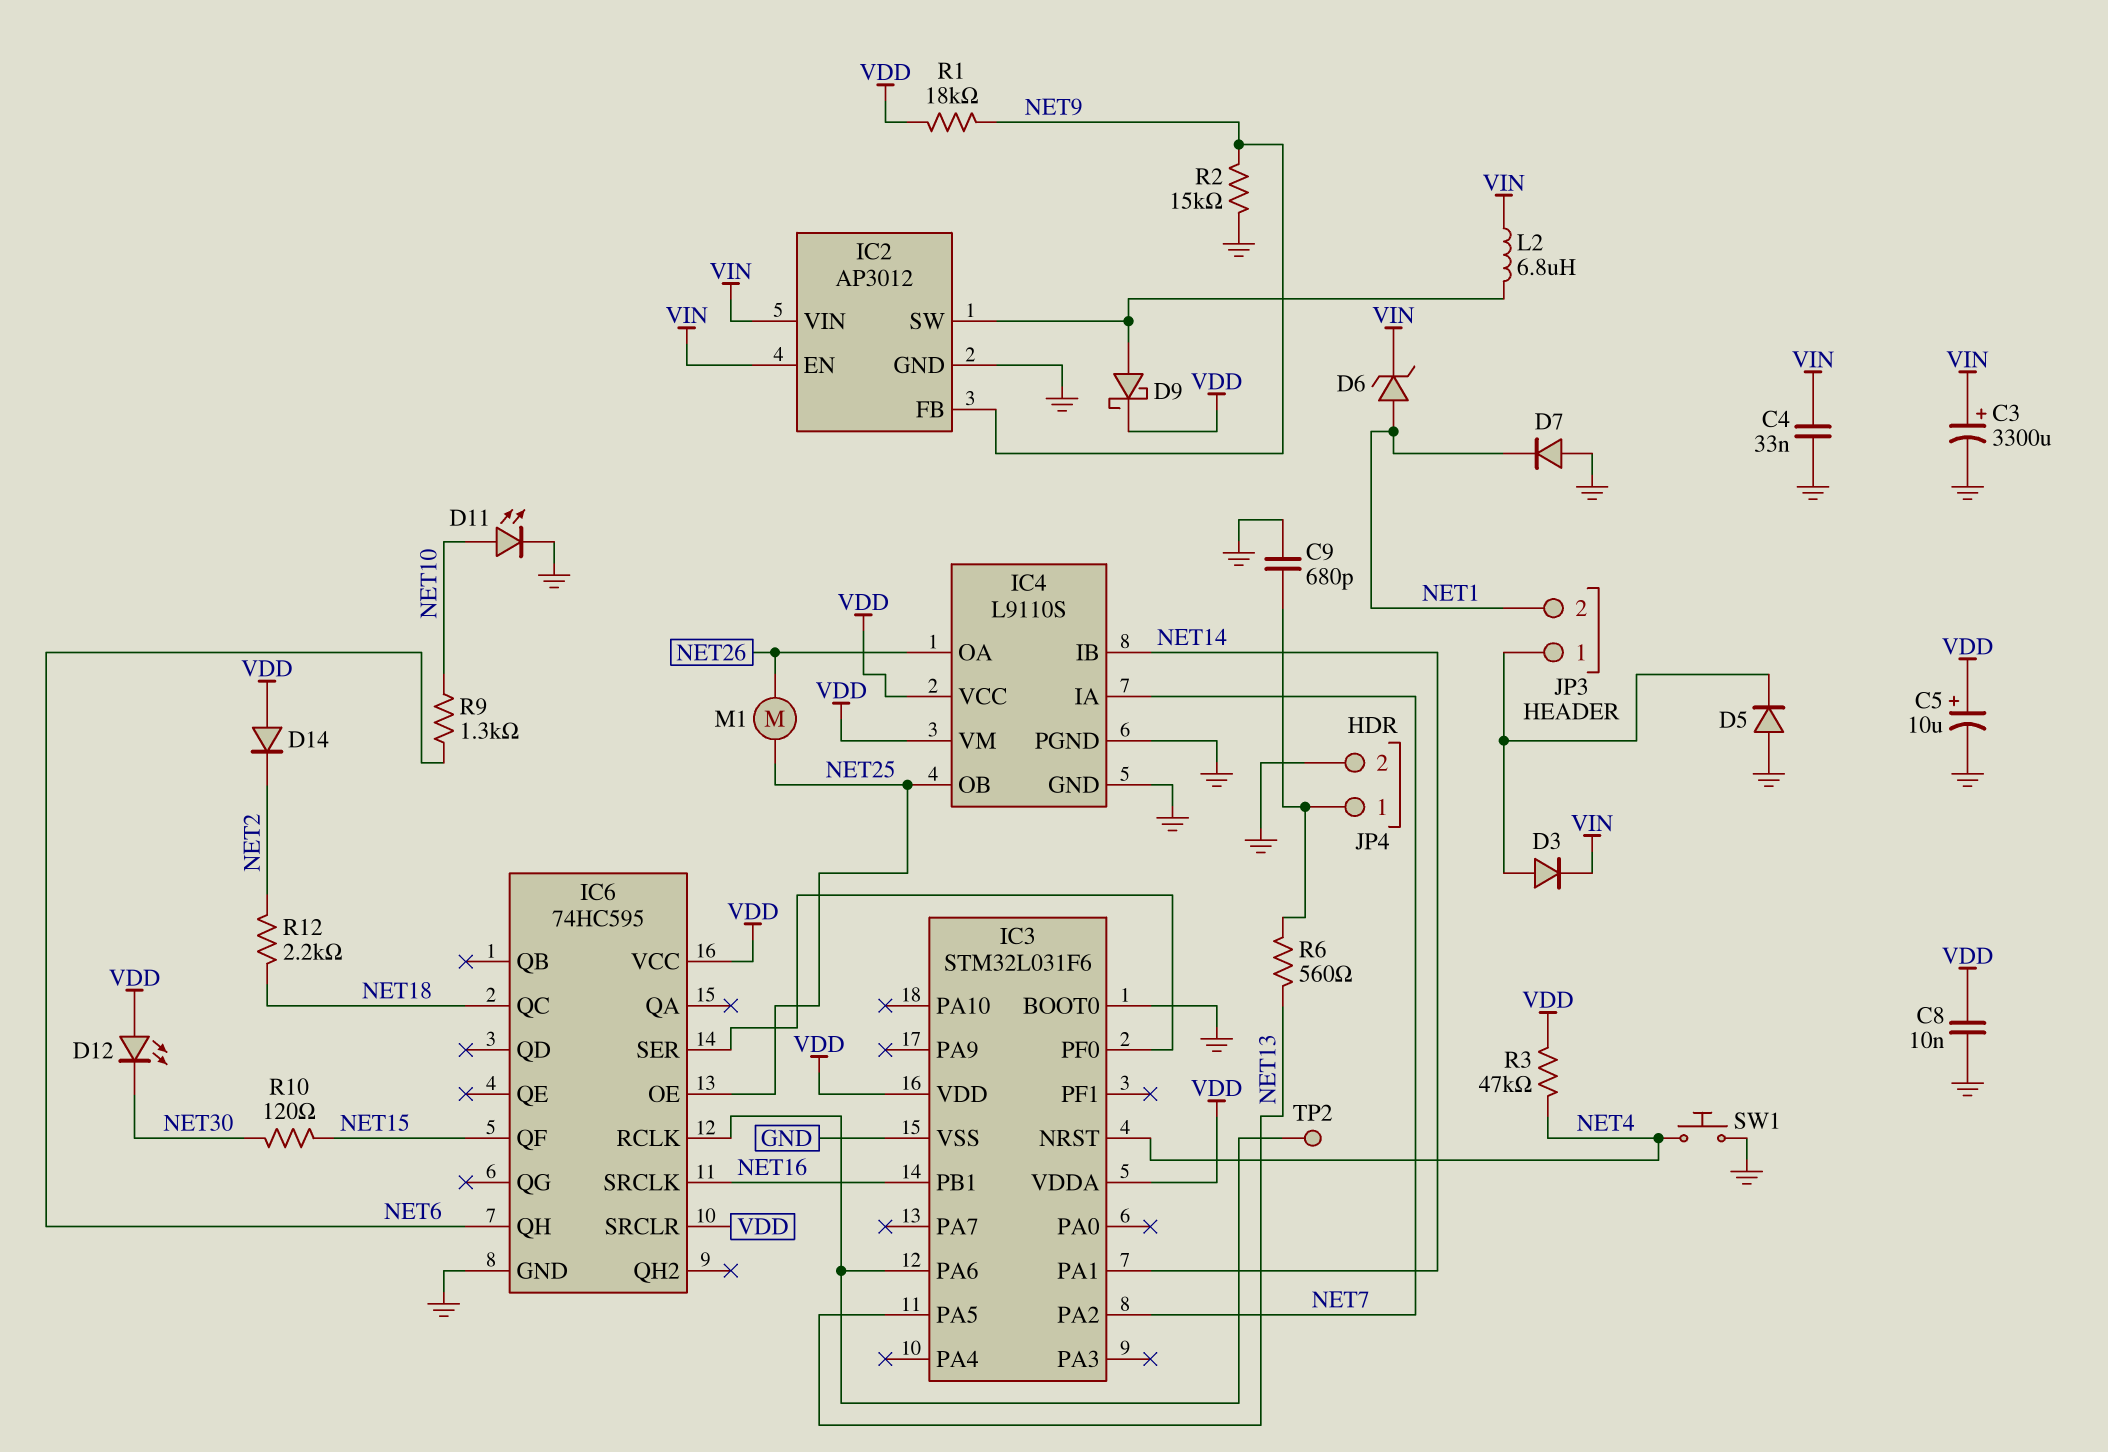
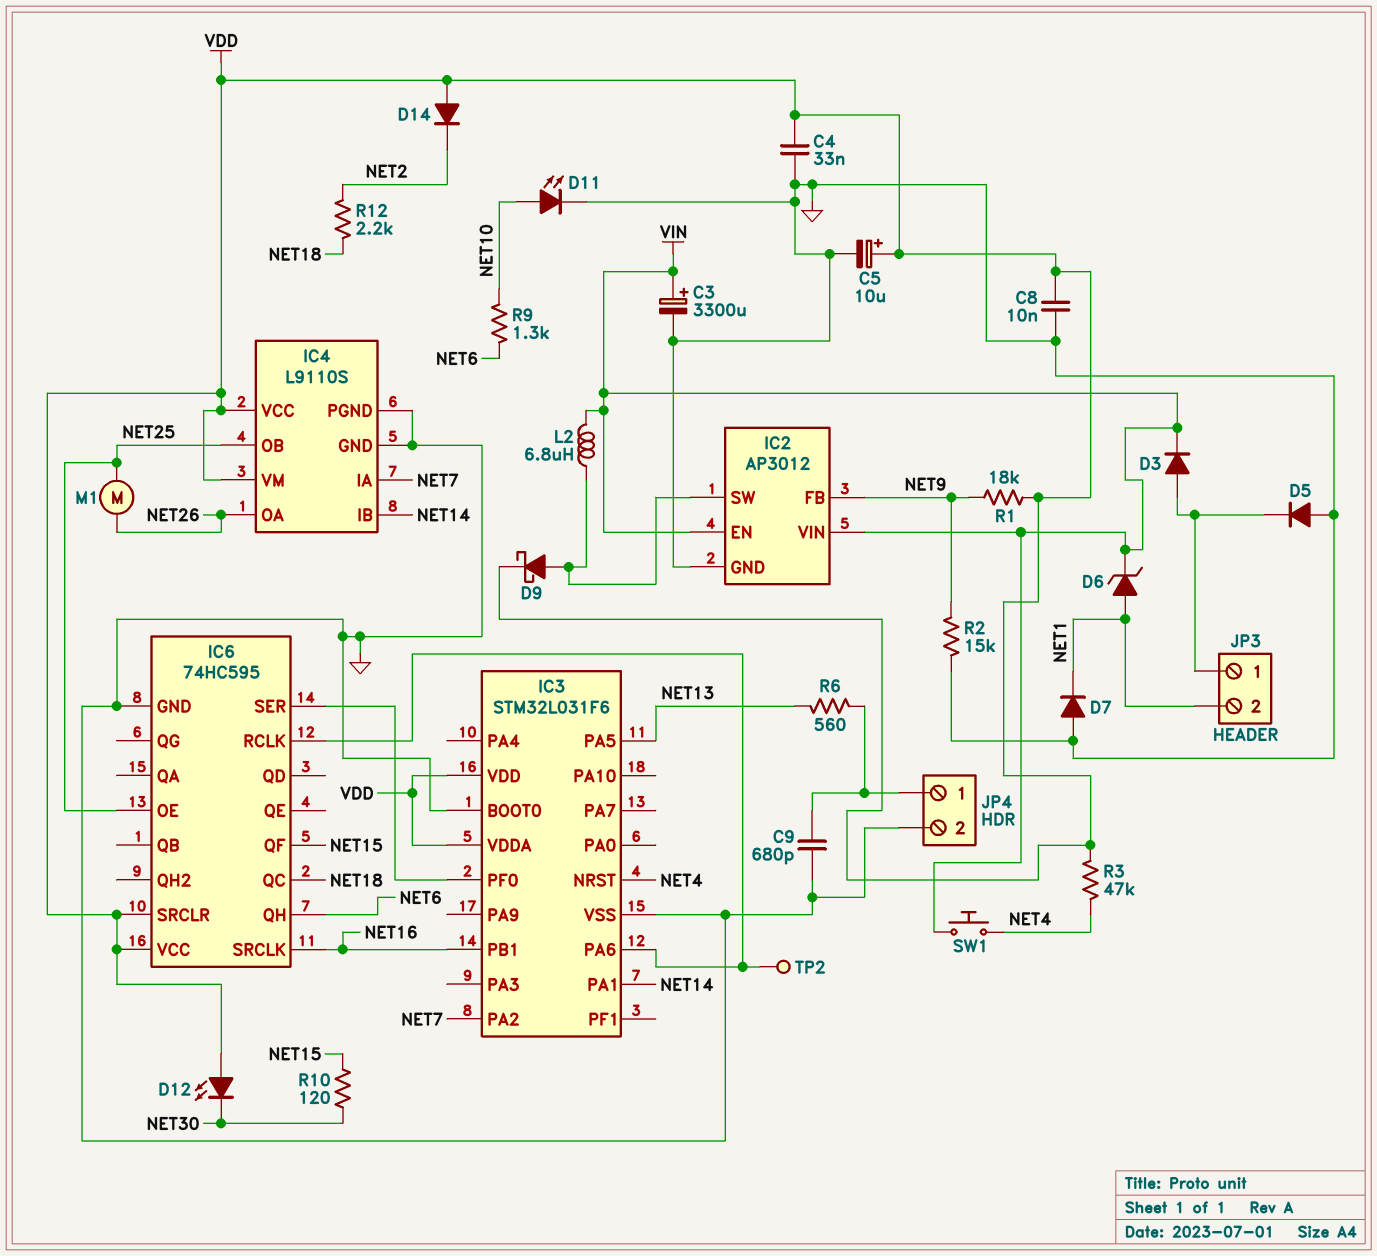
C4: 33nF (GND, VIN) -> 33nF (GND, VDD)
SW1: button (GND, NET4) -> button (NET4, VIN)

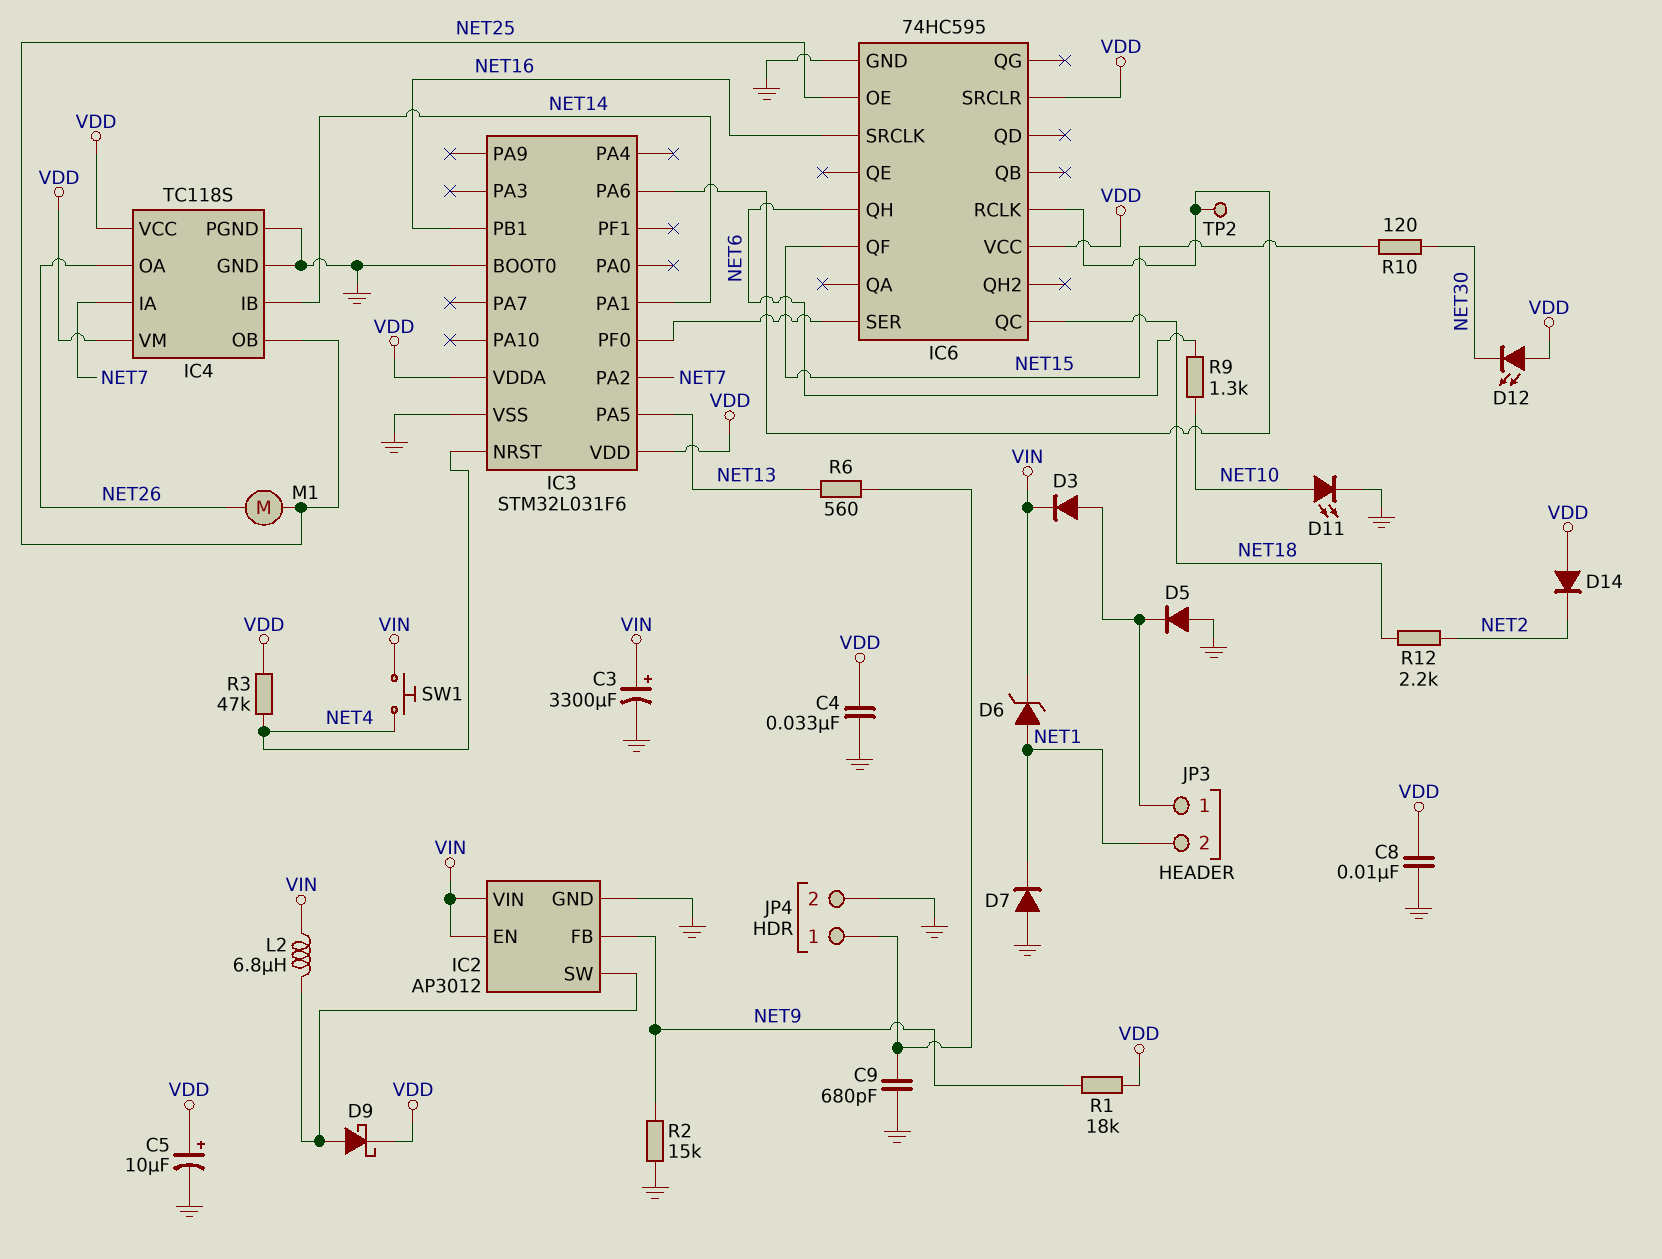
IC4: L9110S -> TC118S

